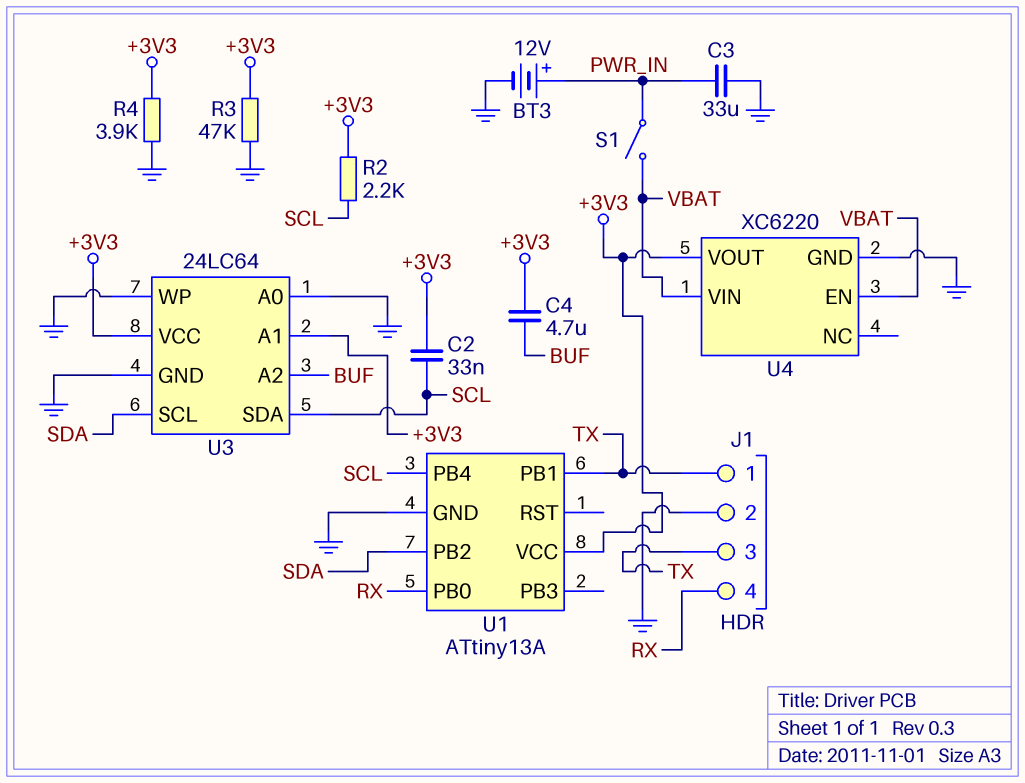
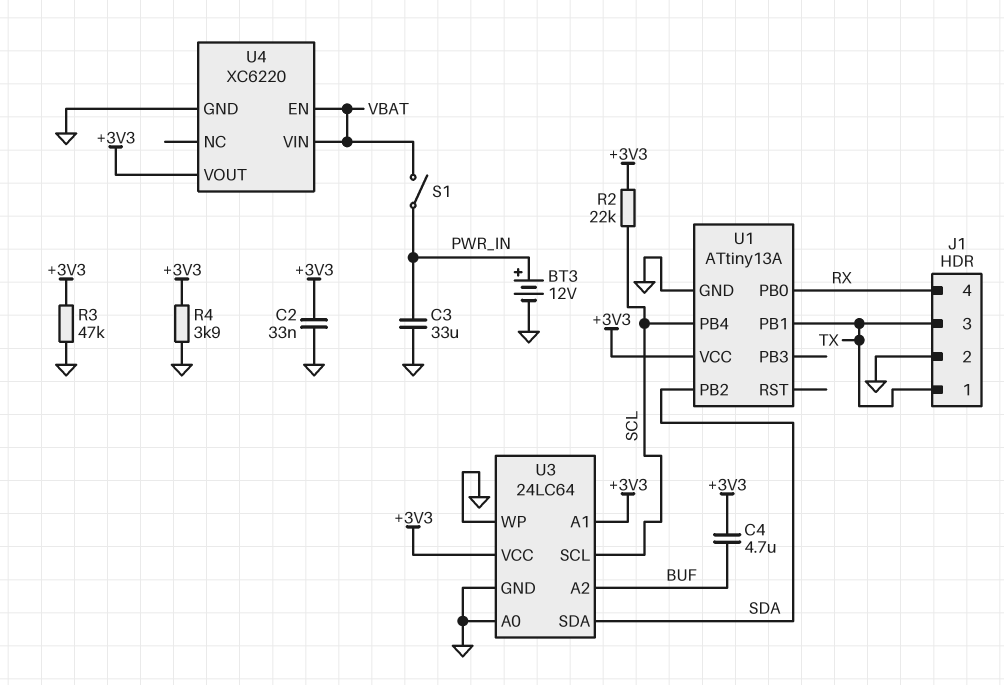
C2: 33nF (+3V3, SCL) -> 33nF (+3V3, GND)
R2: 2.2k (+3V3, SCL) -> 22k (+3V3, SCL)
U3 pin SCL: SDA -> SCL
U3 pin SDA: SCL -> SDA

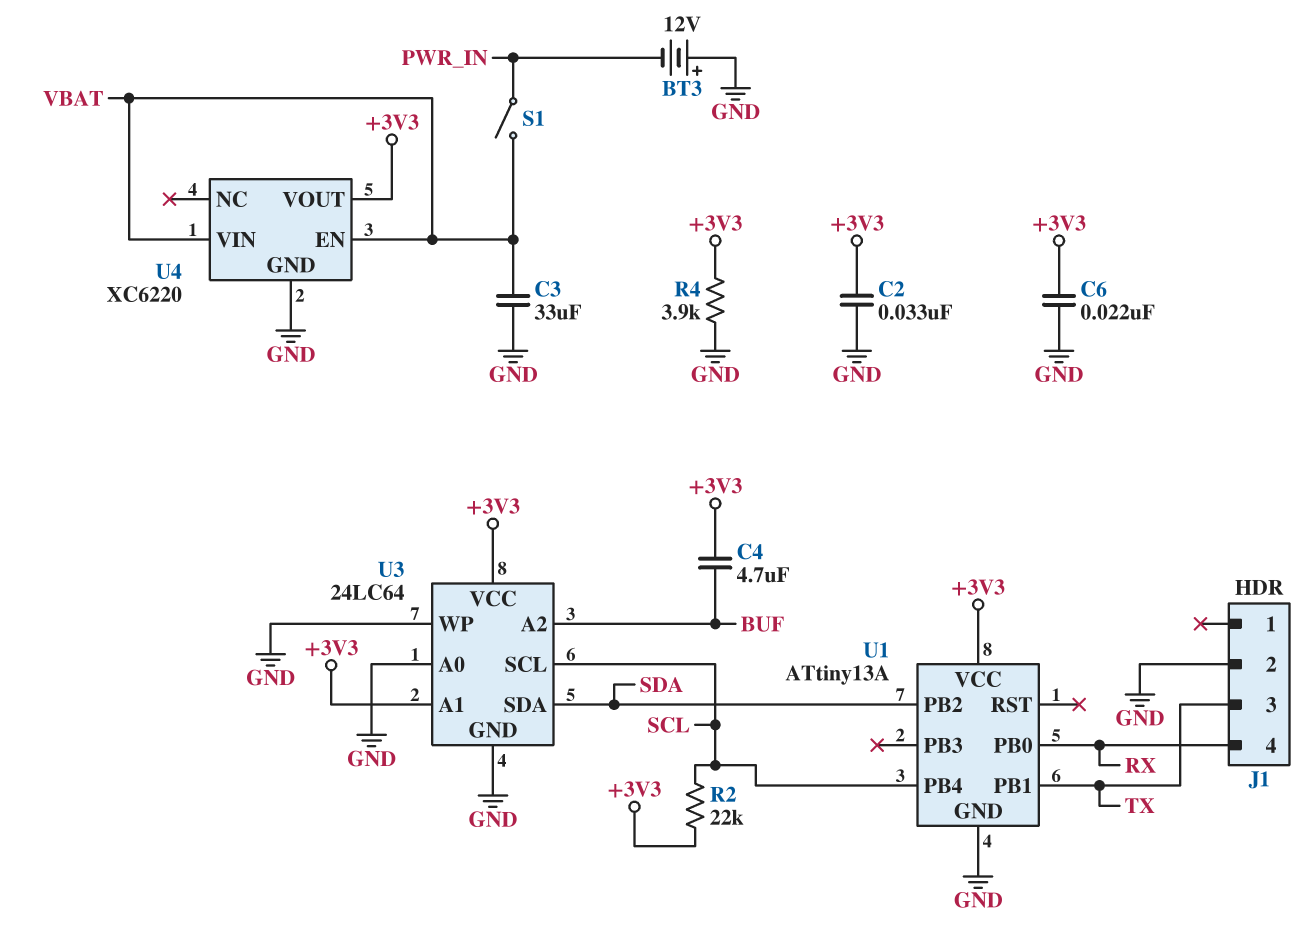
BT3: 12V (plus PWR_IN, minus GND) -> 12V (plus GND, minus PWR_IN)
C3: 33uF (GND, PWR_IN) -> 33uF (GND, VBAT)
C6: none -> 22nF (+3V3, GND)
J1 pin 1: TX -> none
R3: 47k (+3V3, GND) -> none

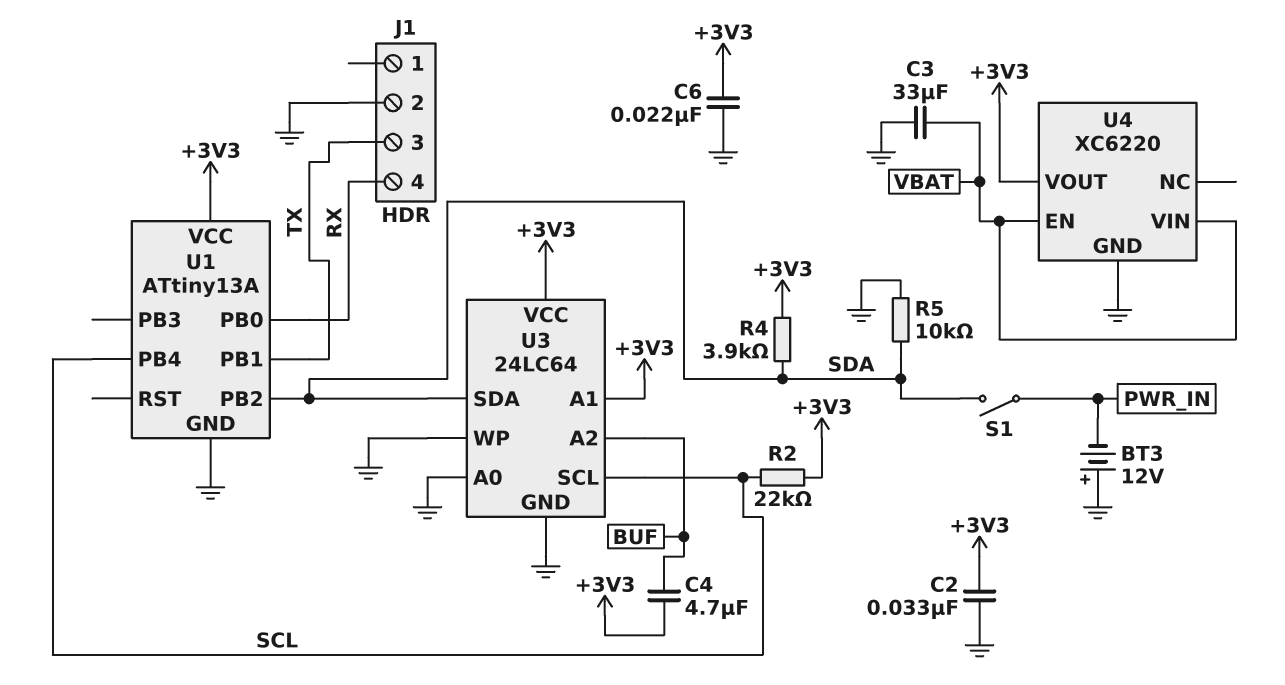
R4: 3.9k (+3V3, GND) -> 3.9k (+3V3, SDA)
R5: none -> 10k (GND, SDA)
S1: switch (PWR_IN, VBAT) -> switch (PWR_IN, SDA)

